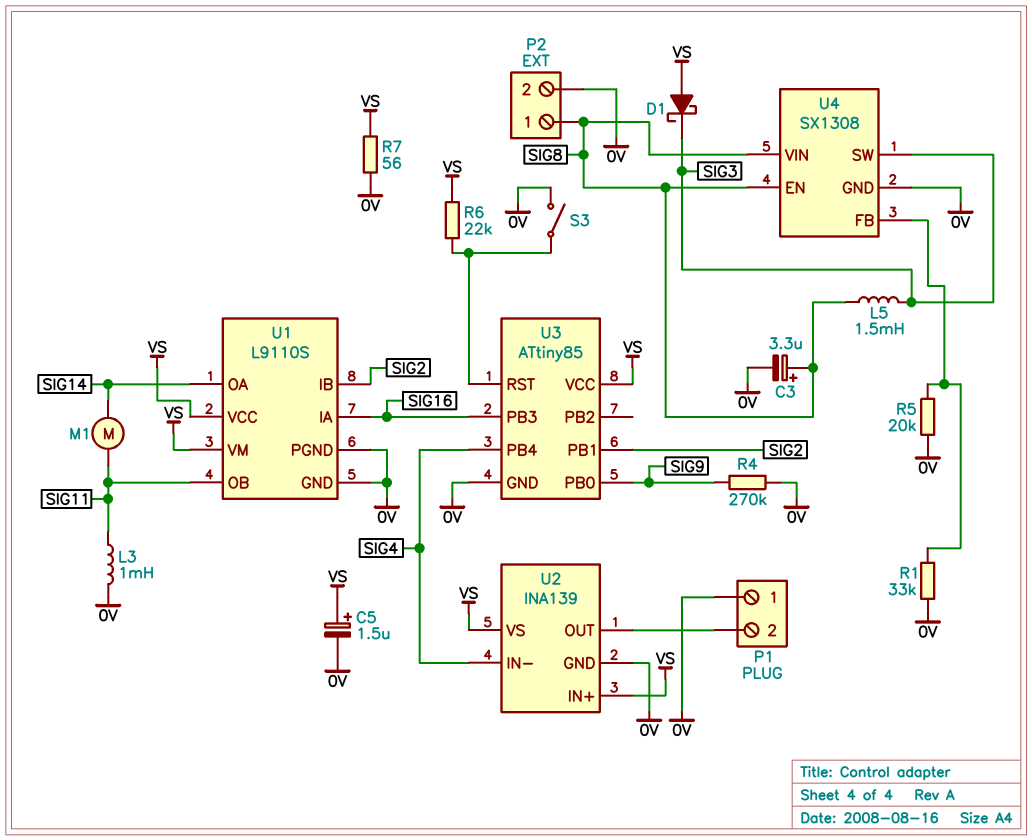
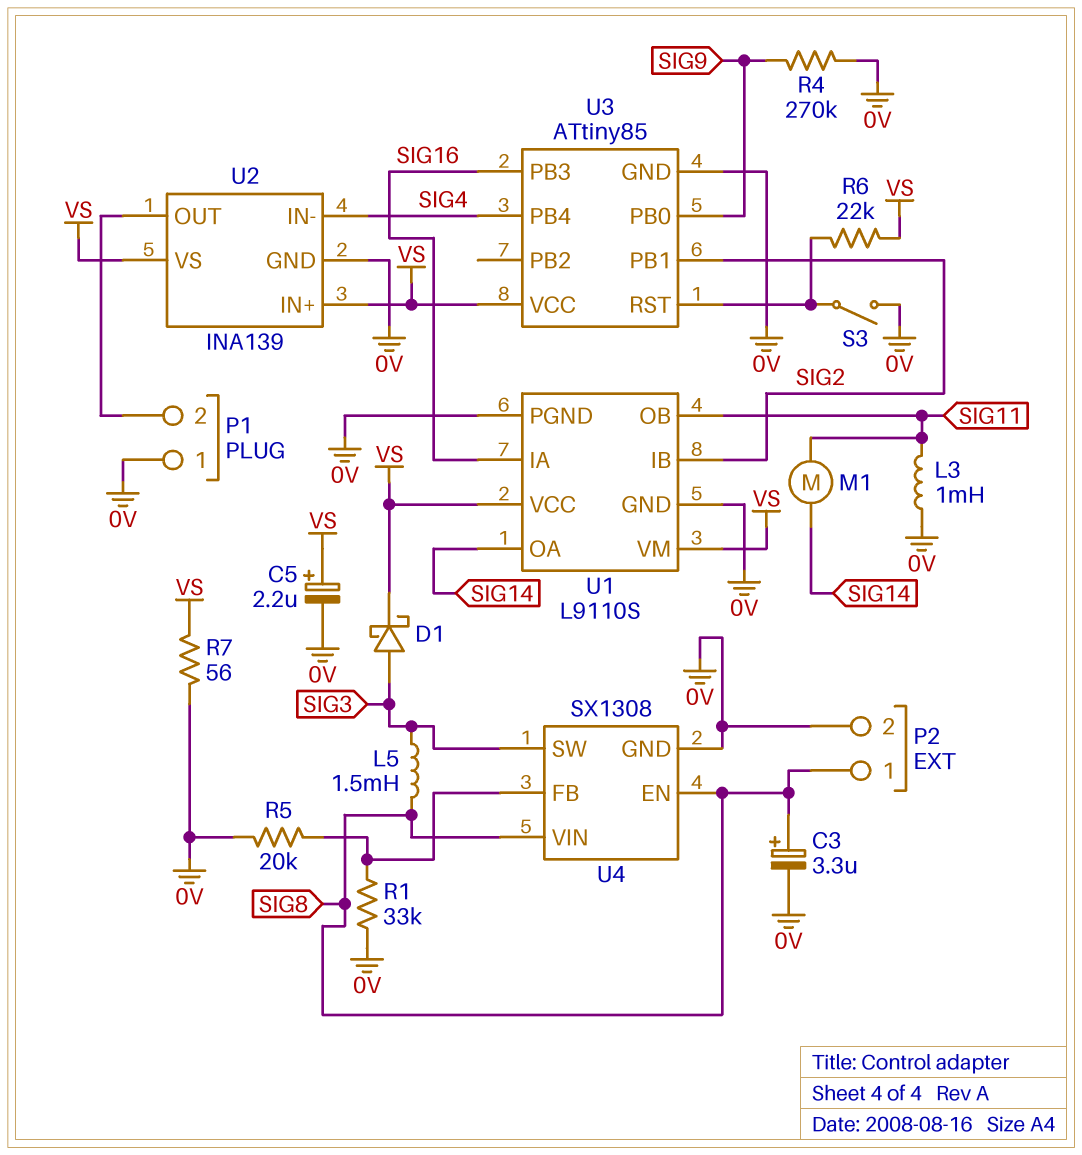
C5: 1.5uF (plus VS, minus 0V) -> 2.2uF (plus VS, minus 0V)
D1: schottky (A VS, K SIG3) -> schottky (A SIG3, K VS)

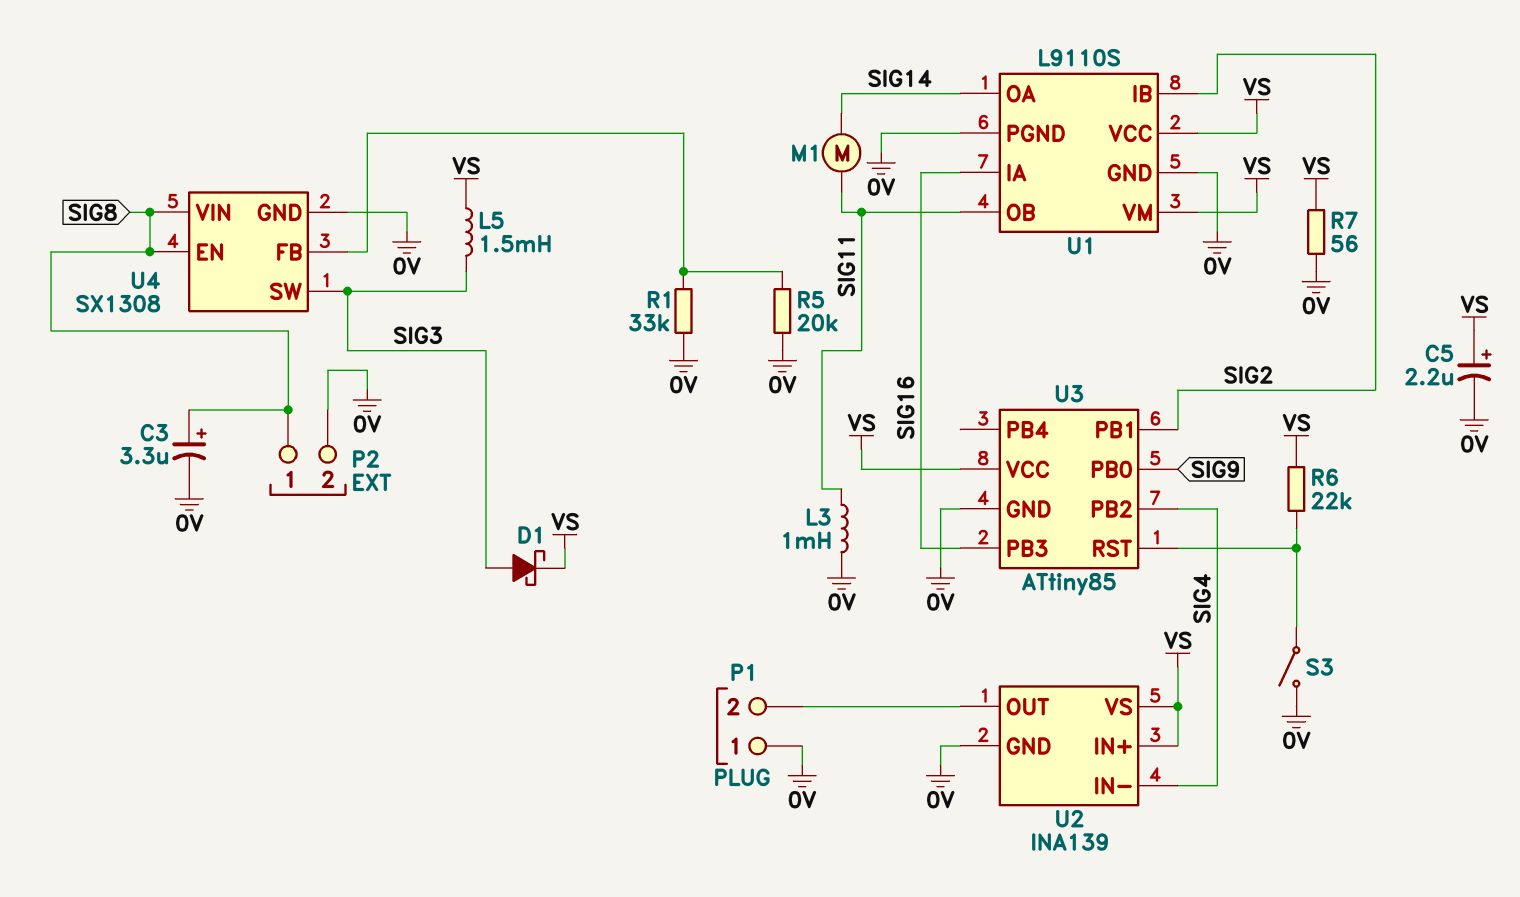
L5: 1.5mH (SIG3, SIG8) -> 1.5mH (SIG3, VS)
R4: 270k (0V, SIG9) -> none
U3 pin PB2: none -> SIG4
U3 pin PB4: SIG4 -> none

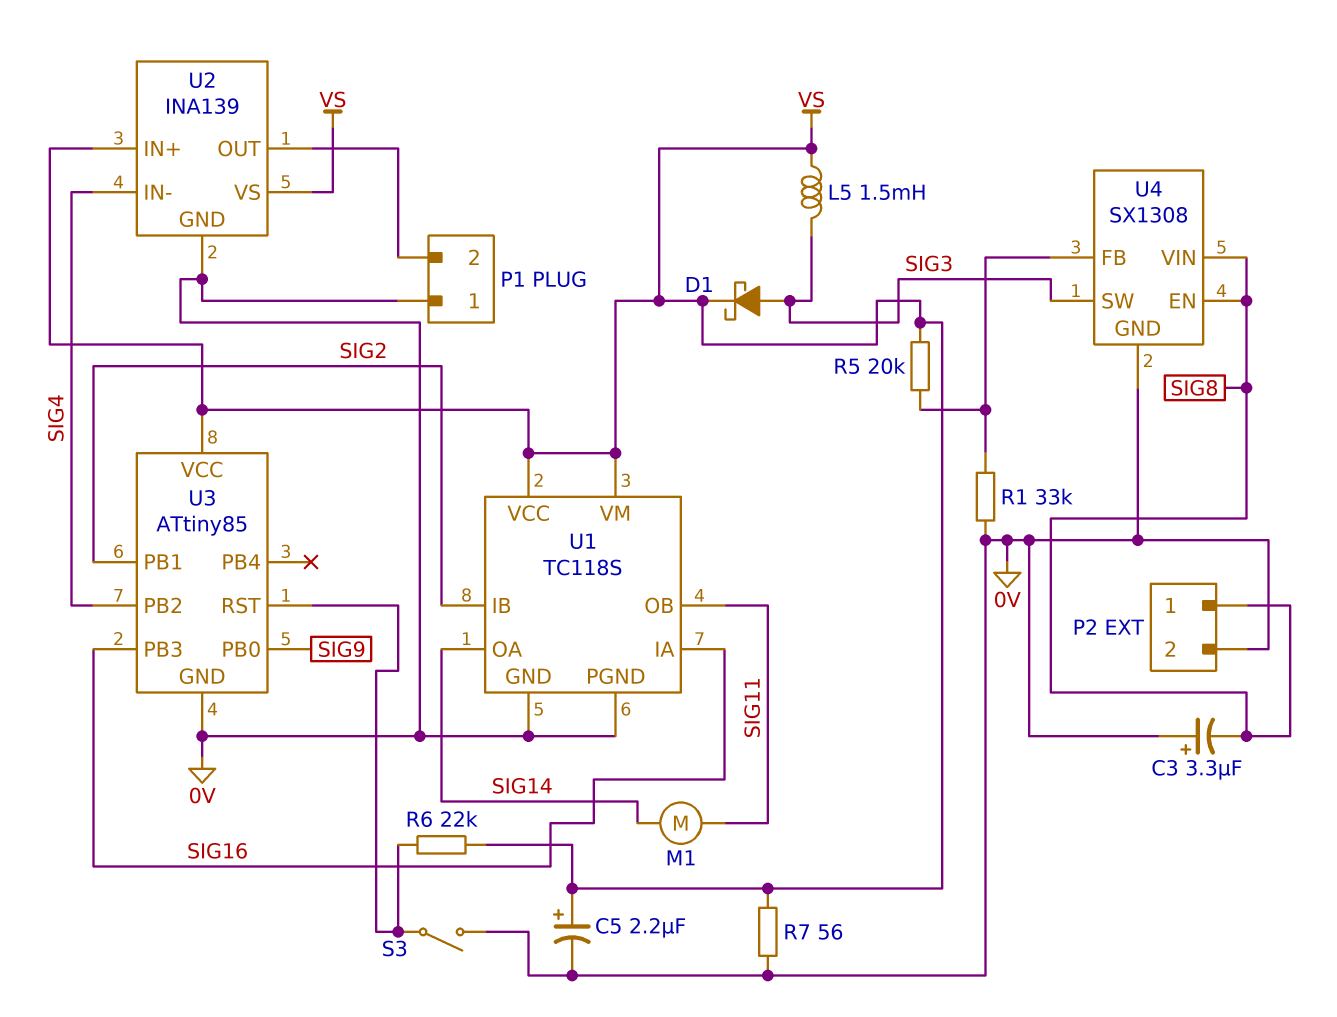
C3: 3.3uF (plus SIG8, minus 0V) -> 3.3uF (plus 0V, minus SIG8)
L3: 1mH (0V, SIG11) -> none
R5: 20k (0V, U4/FB) -> 20k (U4/FB, VS)
U1: L9110S -> TC118S

